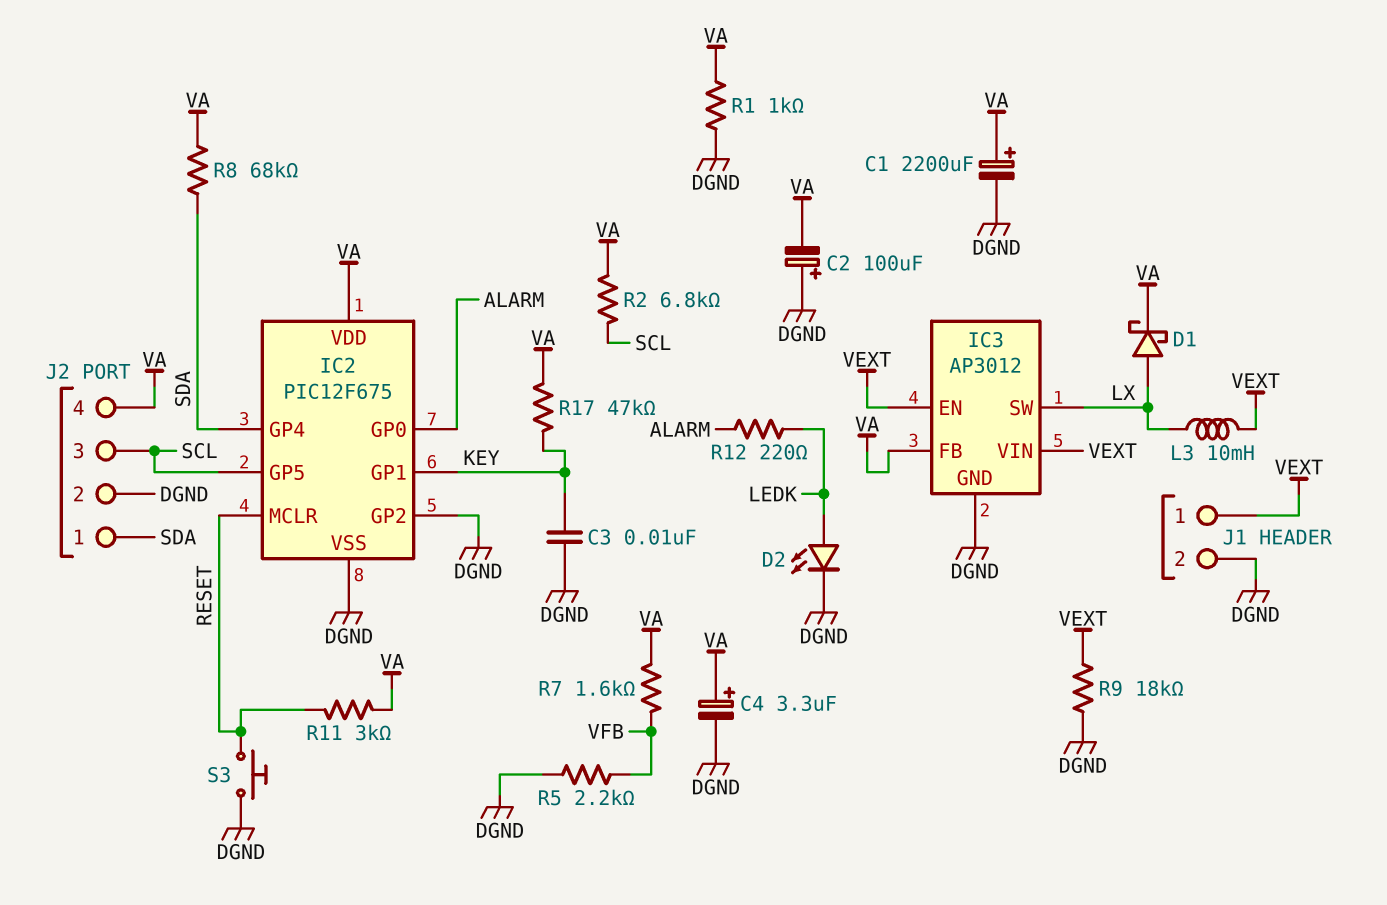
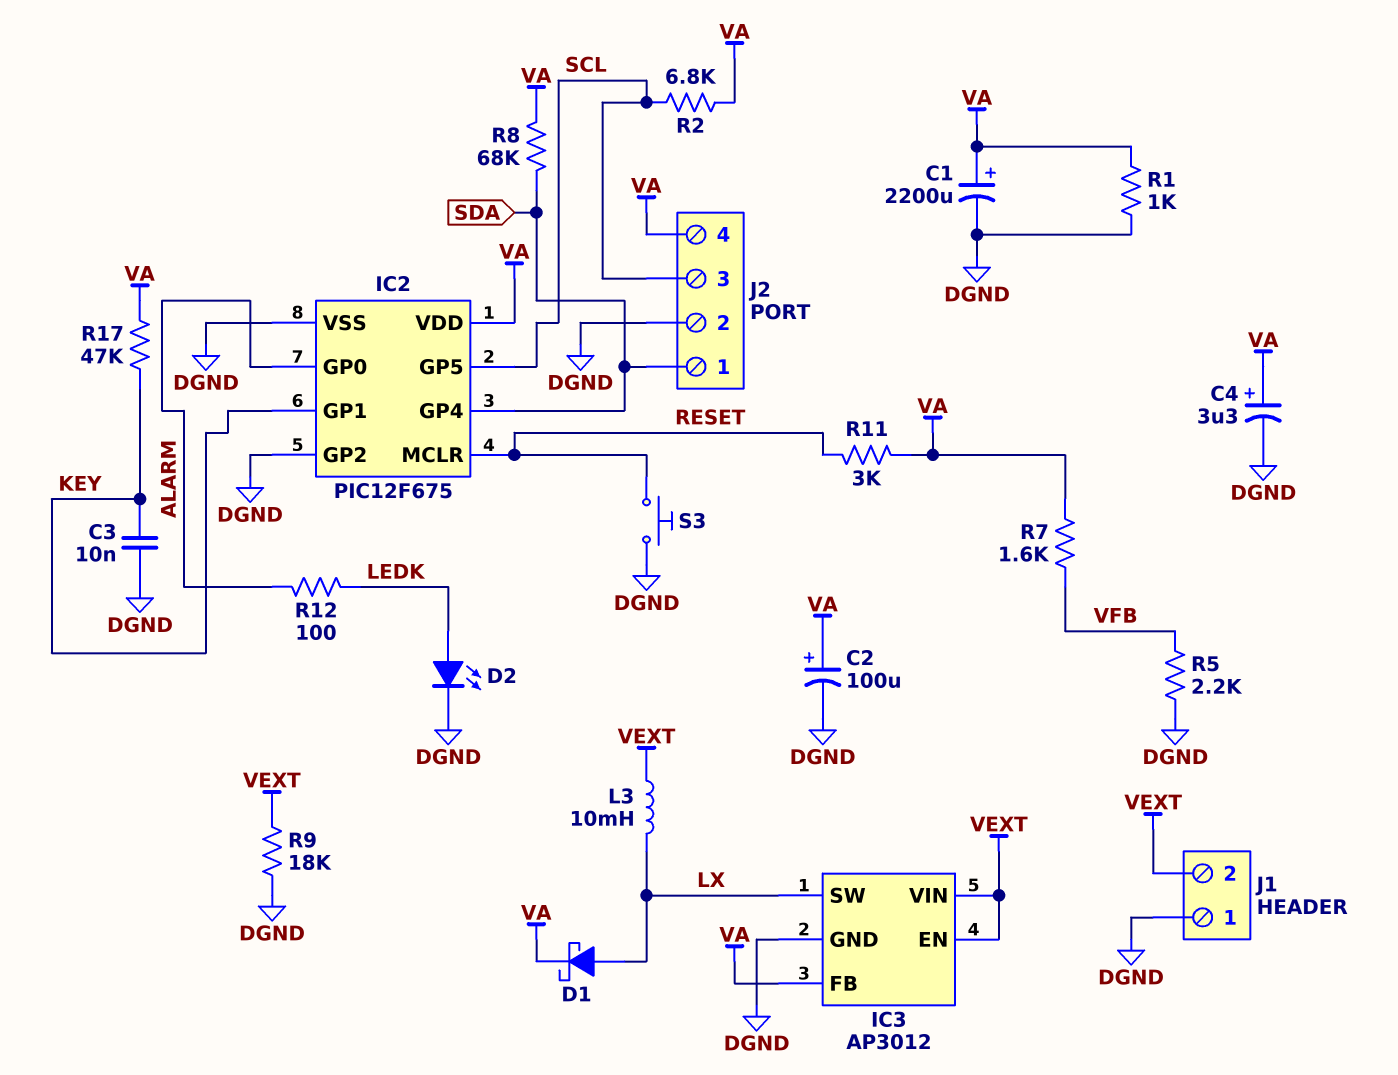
C2: 100uF (plus DGND, minus VA) -> 100uF (plus VA, minus DGND)
J1 pin 1: VEXT -> DGND
J1 pin 2: DGND -> VEXT
R12: 220 (ALARM, LEDK) -> 100 (ALARM, LEDK)

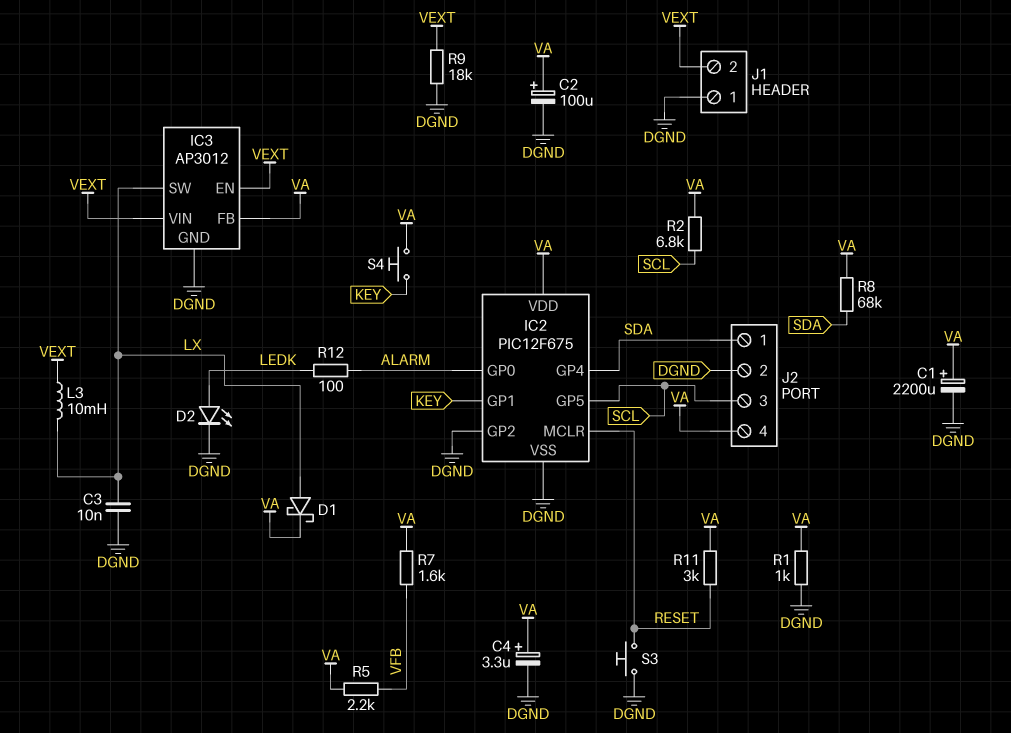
C3: 10nF (DGND, KEY) -> 10nF (DGND, LX)
R5: 2.2k (DGND, VFB) -> 2.2k (VA, VFB)
R17: 47k (KEY, VA) -> none
S4: none -> button (KEY, VA)

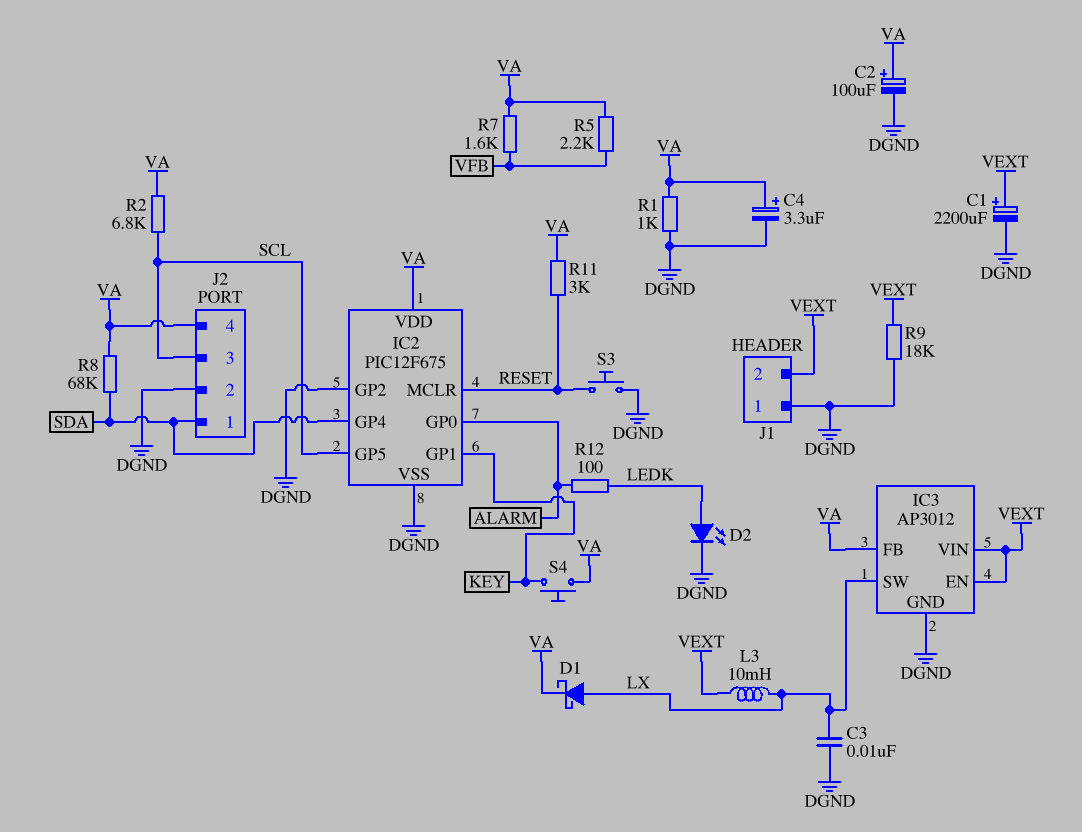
C1: 2200uF (plus VA, minus DGND) -> 2200uF (plus VEXT, minus DGND)

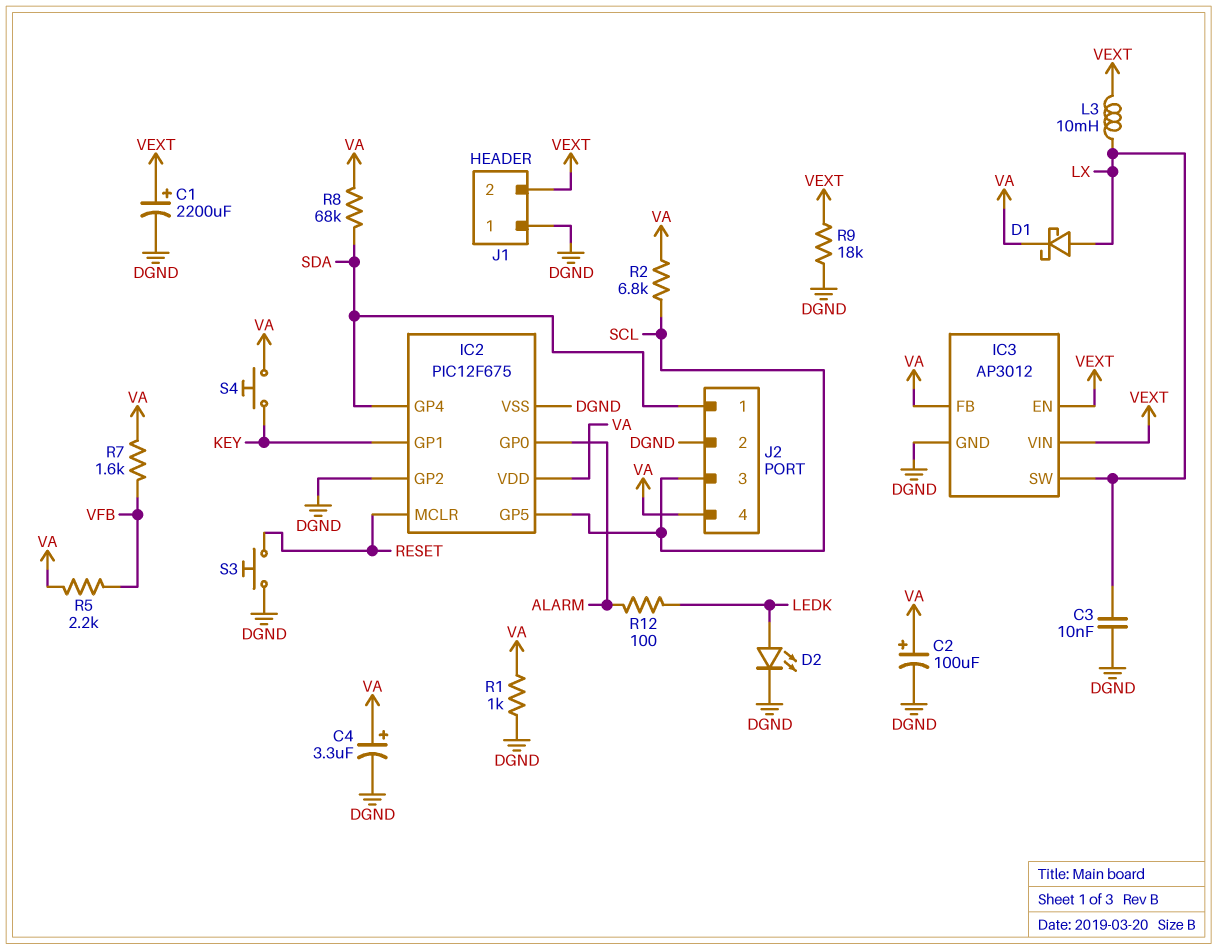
R11: 3k (RESET, VA) -> none

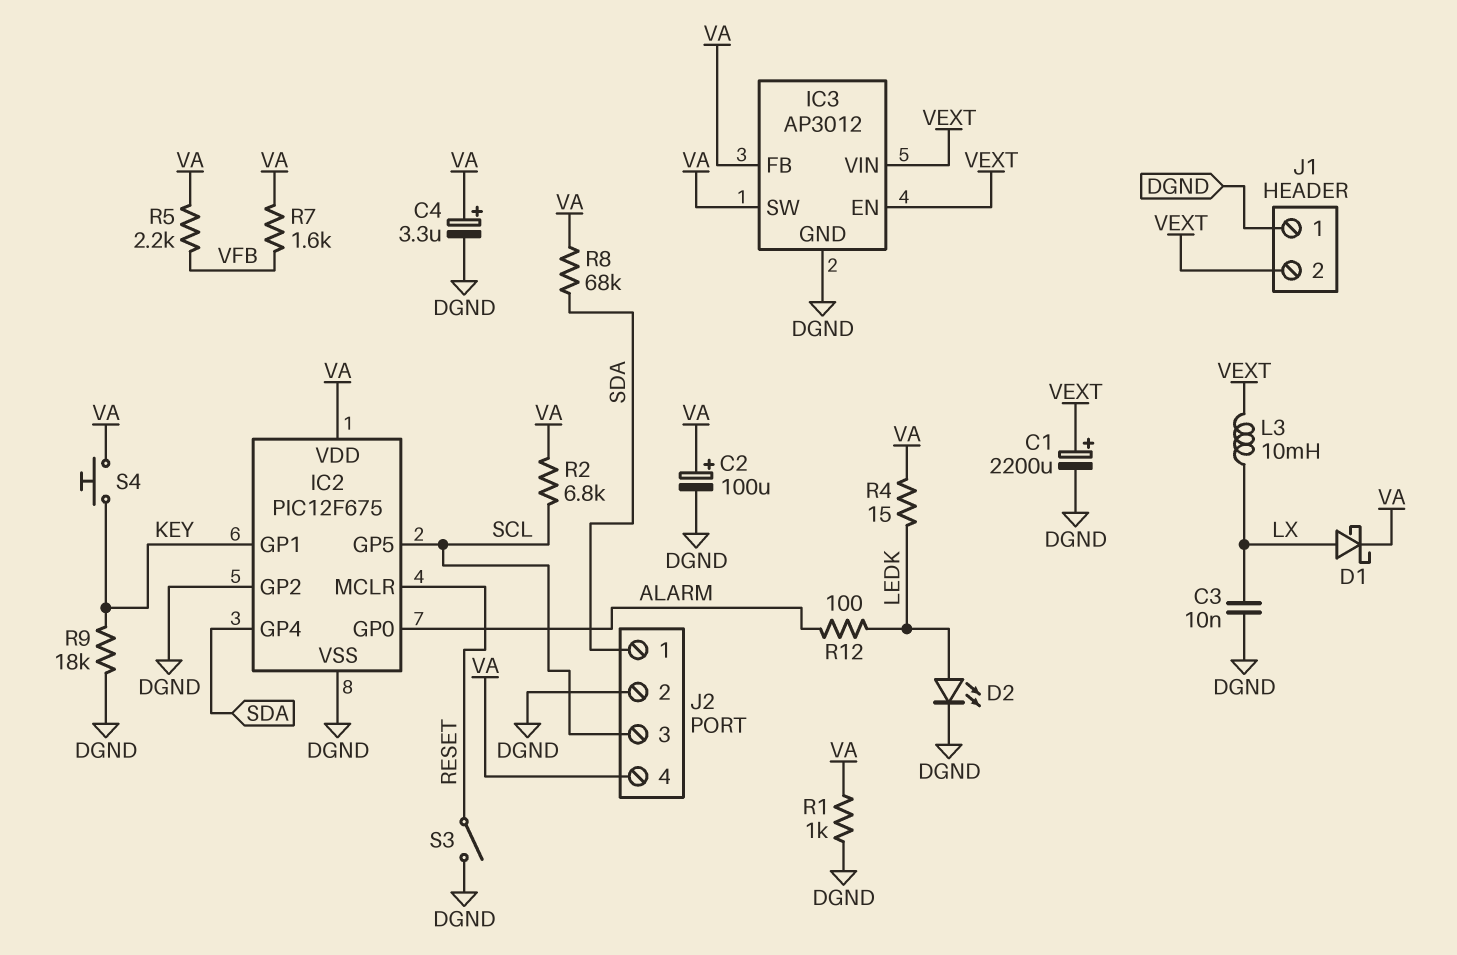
IC3 pin SW: LX -> VA
R4: none -> 15 (LEDK, VA)
R9: 18k (DGND, VEXT) -> 18k (DGND, KEY)
S3: button (DGND, RESET) -> switch (DGND, RESET)

